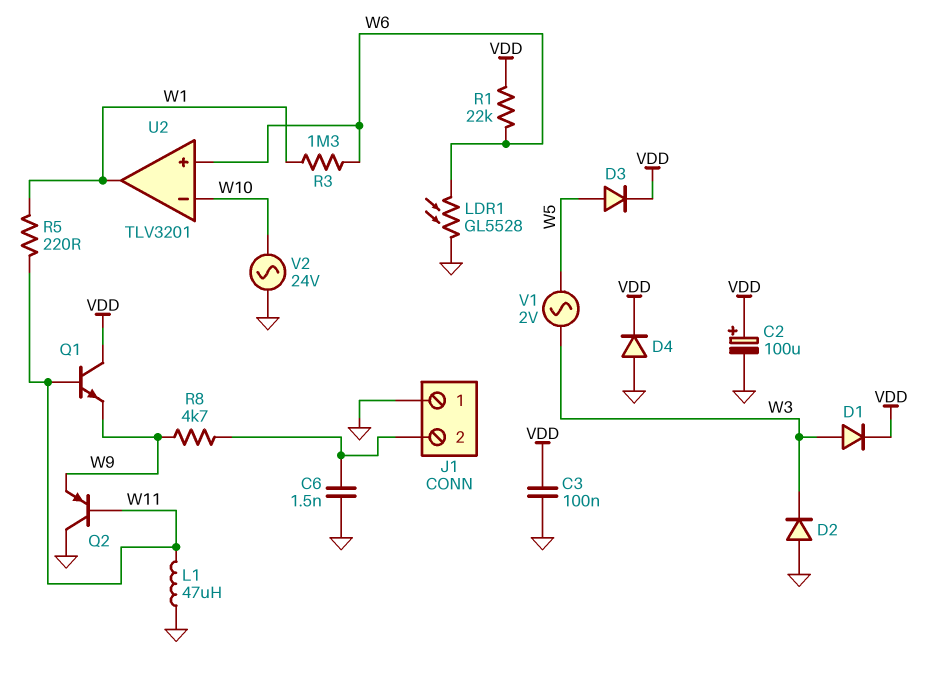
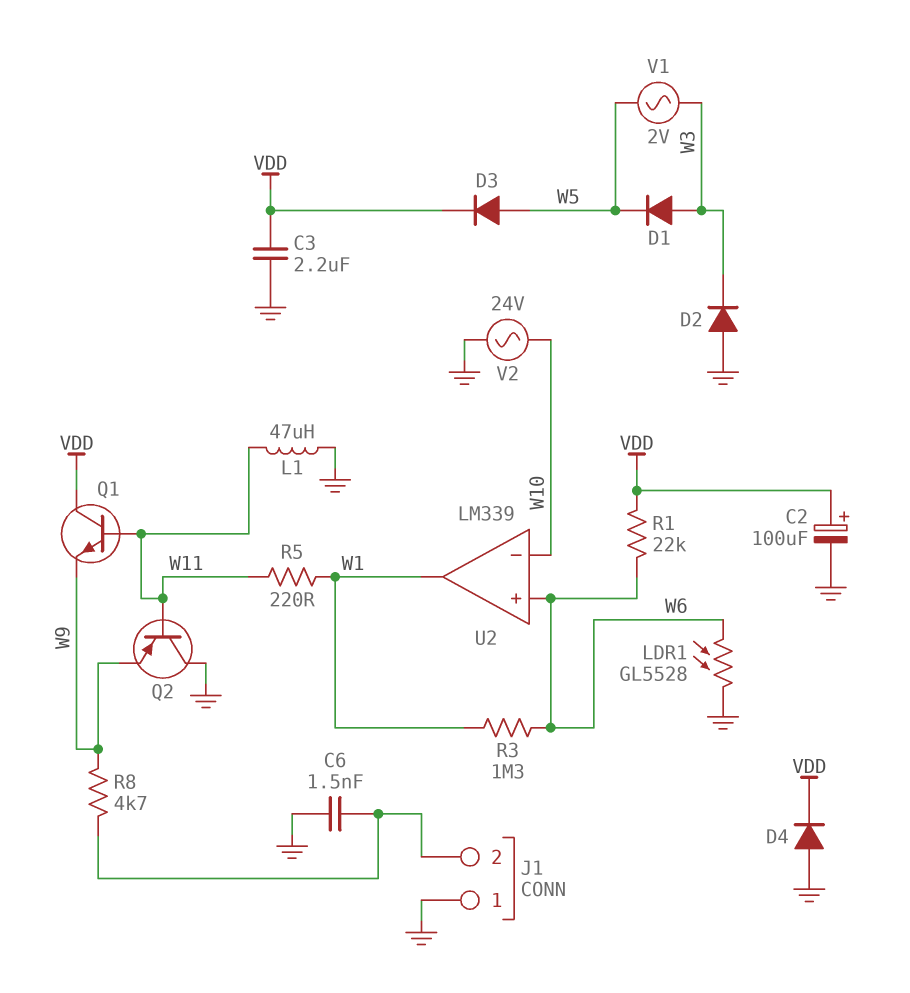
C3: 100nF (GND, VDD) -> 2.2uF (GND, VDD)
D1: diode (A W3, K VDD) -> diode (A W3, K W5)
U2: TLV3201 -> LM339

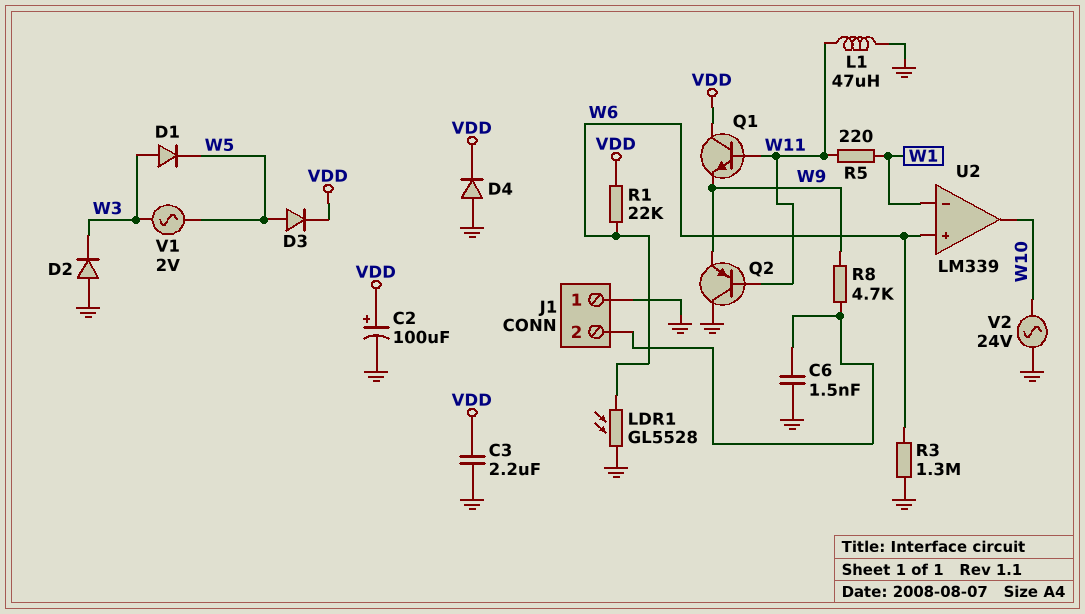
R3: 1.3M (W1, W6) -> 1.3M (GND, W6)
U2 pin in-: W10 -> W1
U2 pin out: W1 -> W10

